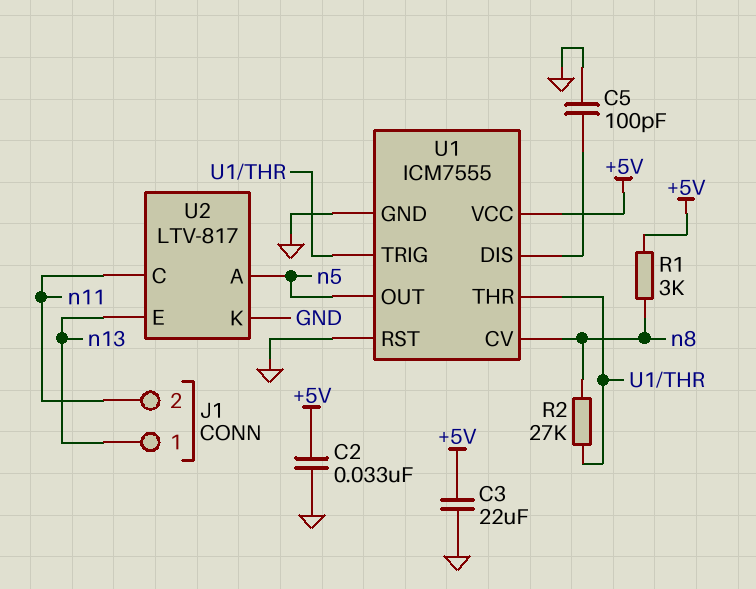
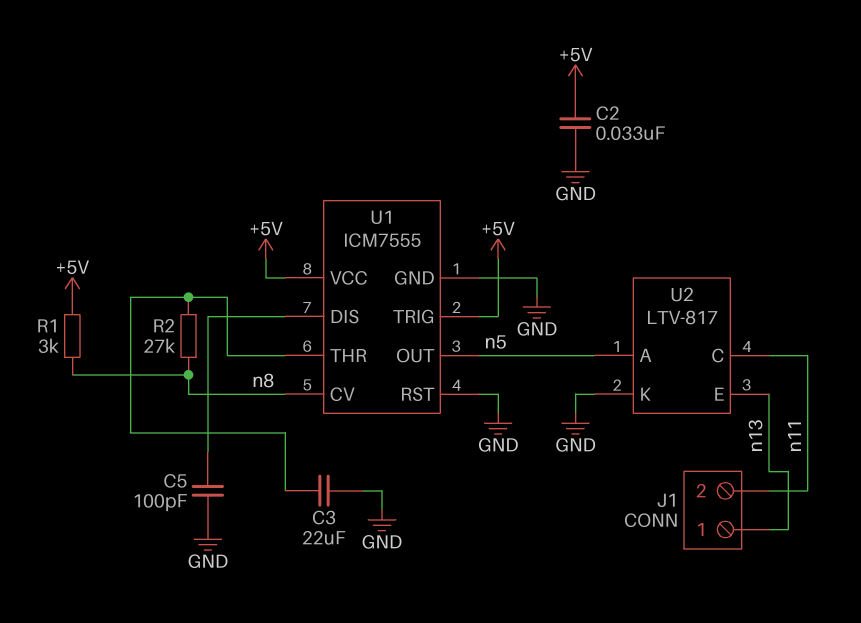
C3: 22uF (+5V, GND) -> 22uF (GND, U1/THR)
U1 pin TRIG: U1/THR -> +5V

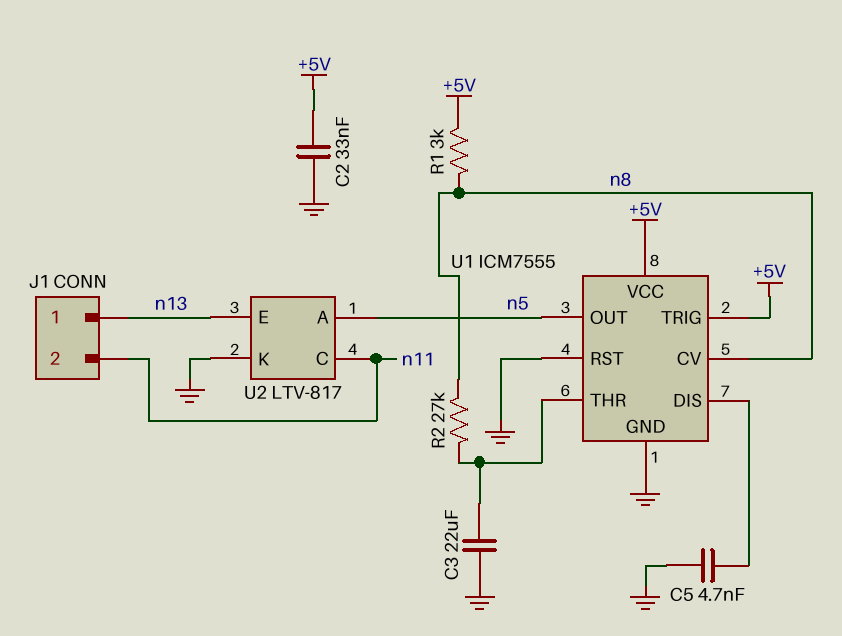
C5: 100pF (GND, U1/DIS) -> 4.7nF (GND, U1/DIS)

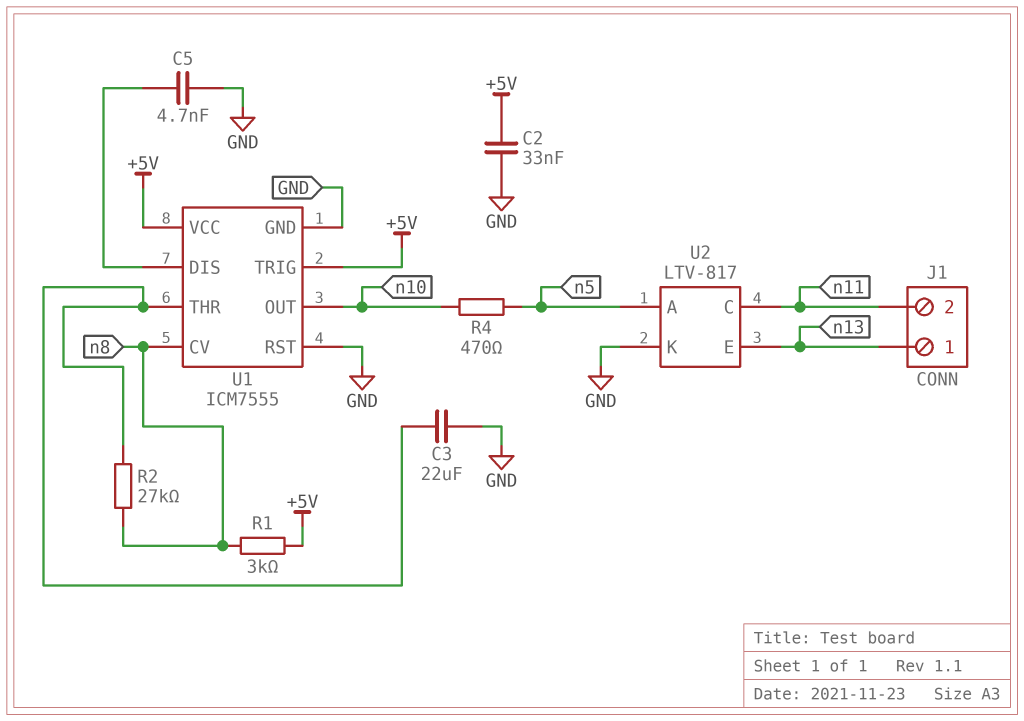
R4: none -> 470 (n5, n10)
U1 pin OUT: n5 -> n10

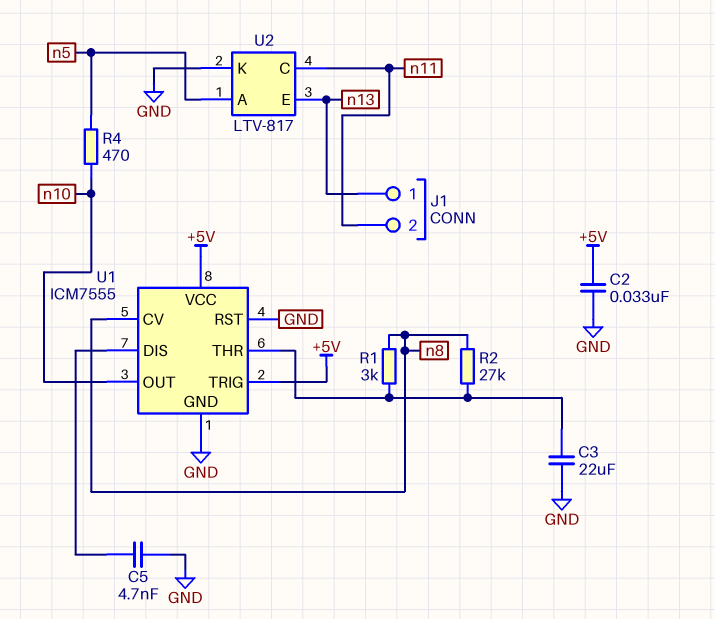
R1: 3k (+5V, n8) -> 3k (U1/THR, n8)

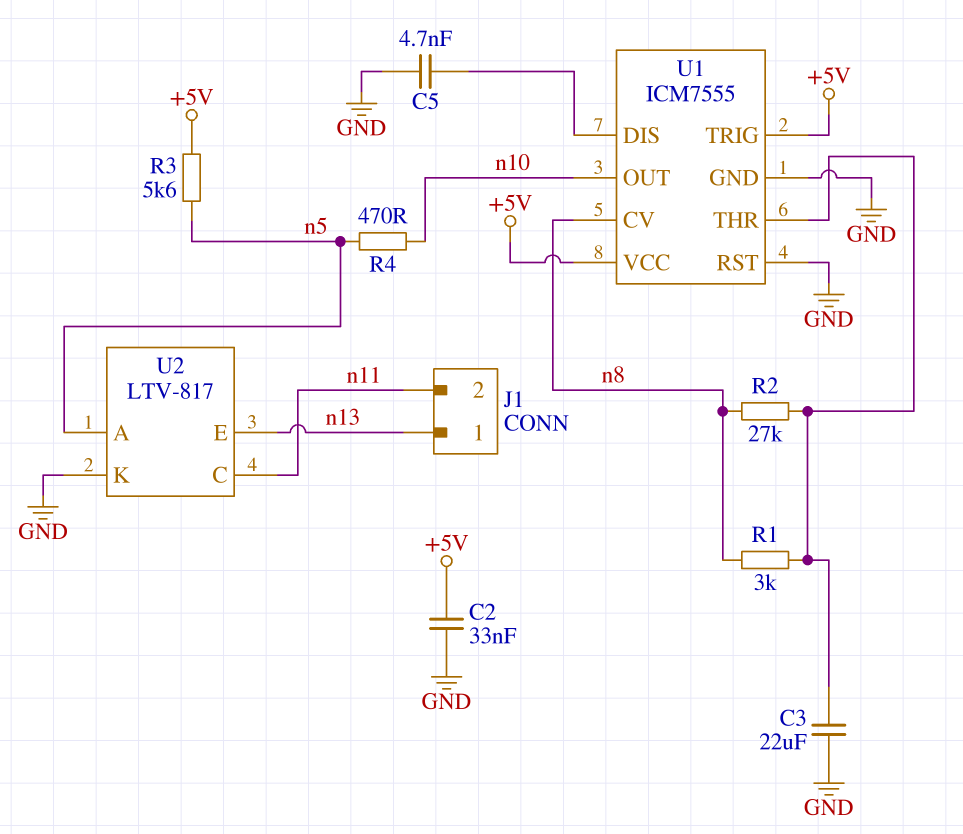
R3: none -> 5.6k (+5V, n5)

